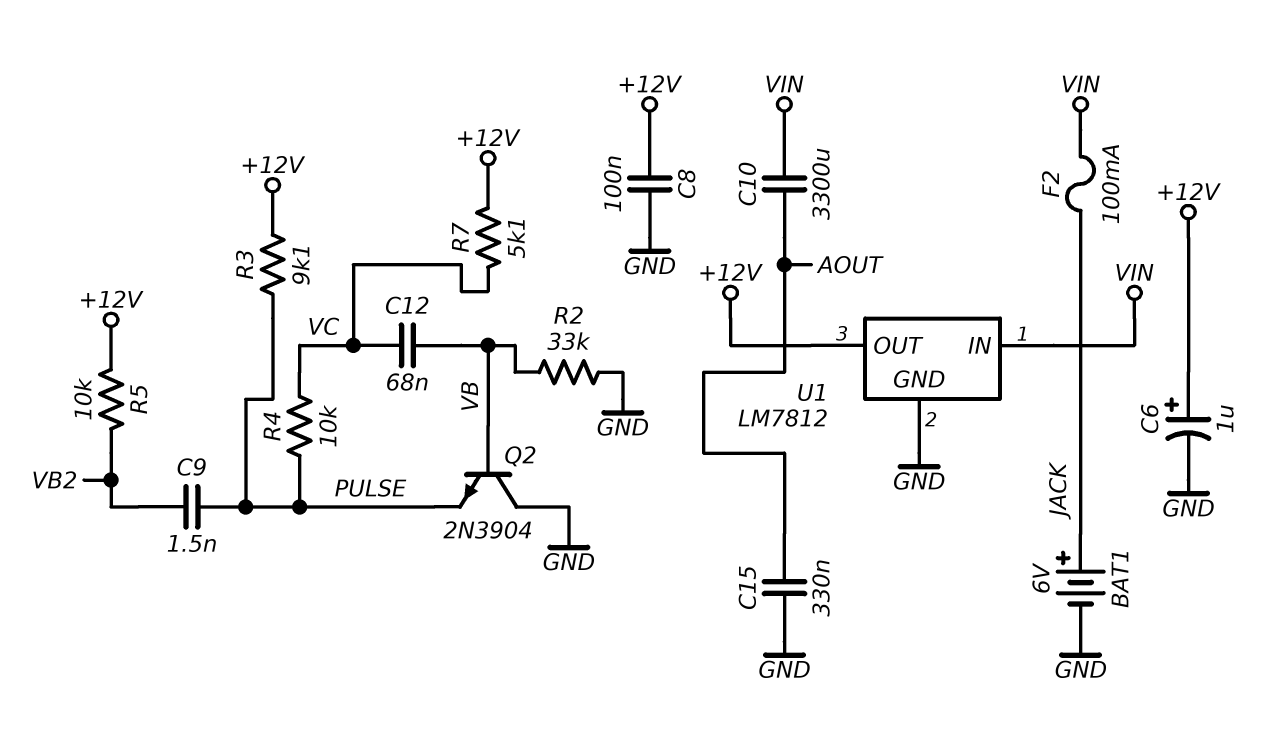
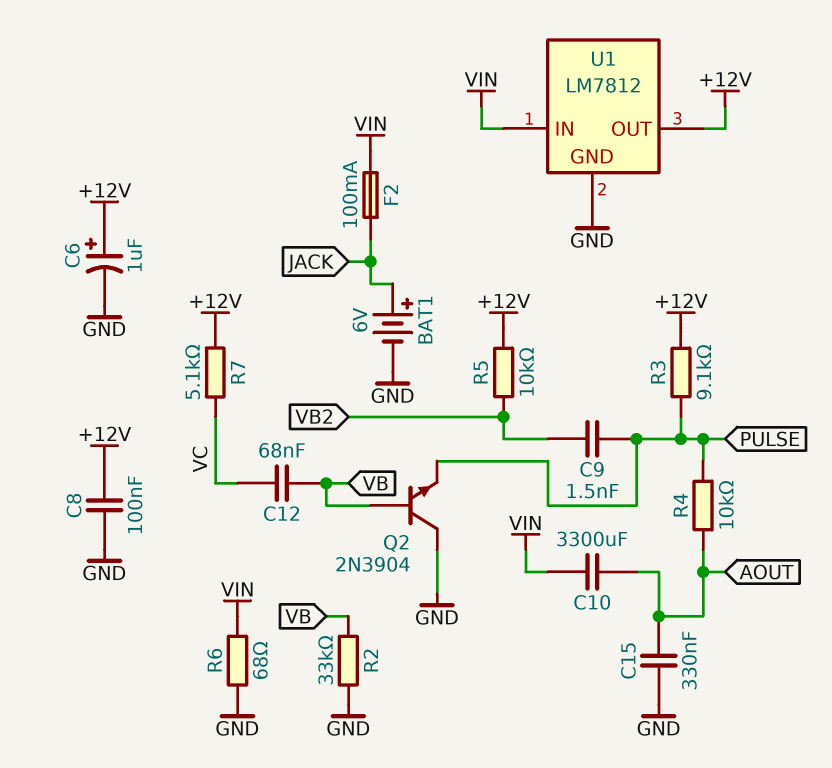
R4: 10k (PULSE, VC) -> 10k (AOUT, PULSE)
R6: none -> 68 (GND, VIN)

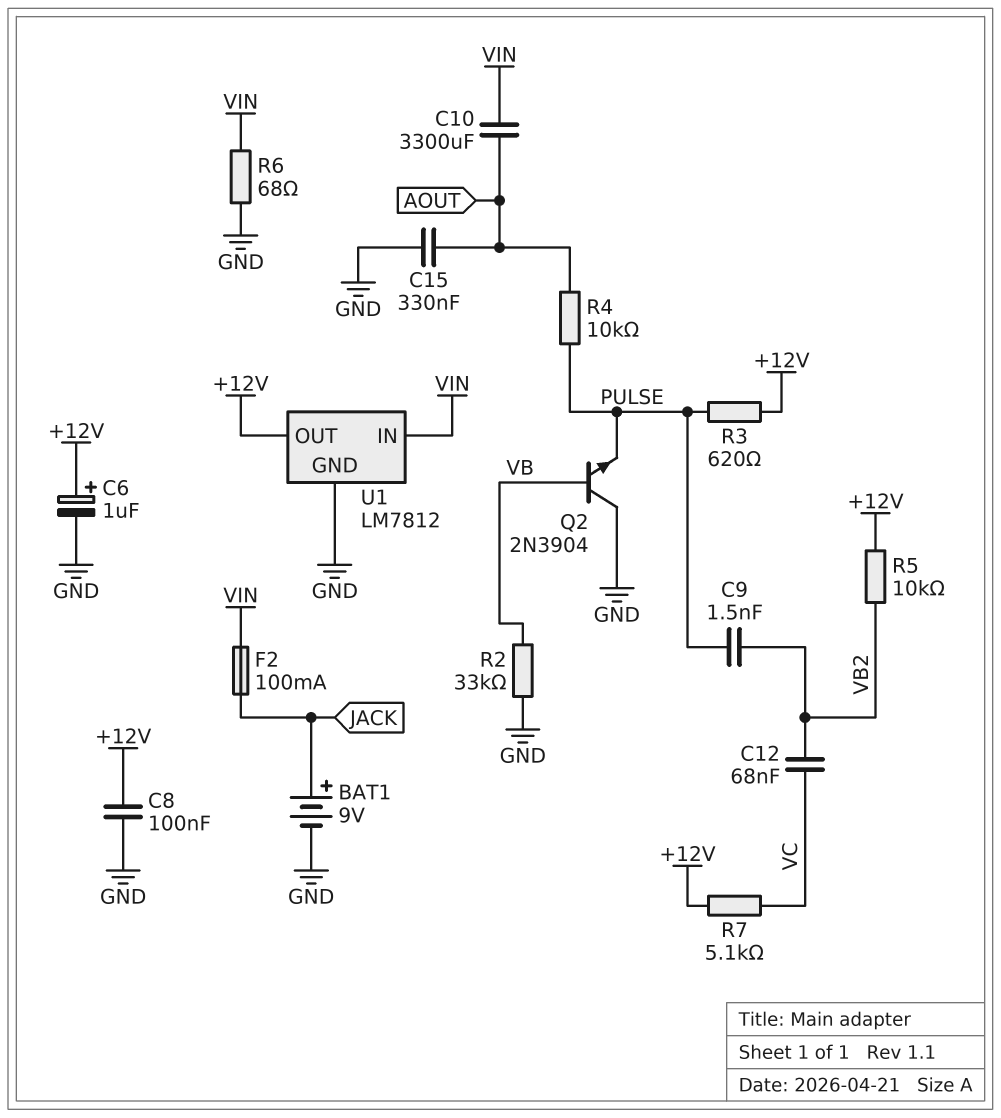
BAT1: 6V (plus JACK, minus GND) -> 9V (plus JACK, minus GND)
C12: 68nF (VB, VC) -> 68nF (VB2, VC)
R3: 9.1k (+12V, PULSE) -> 620 (+12V, PULSE)

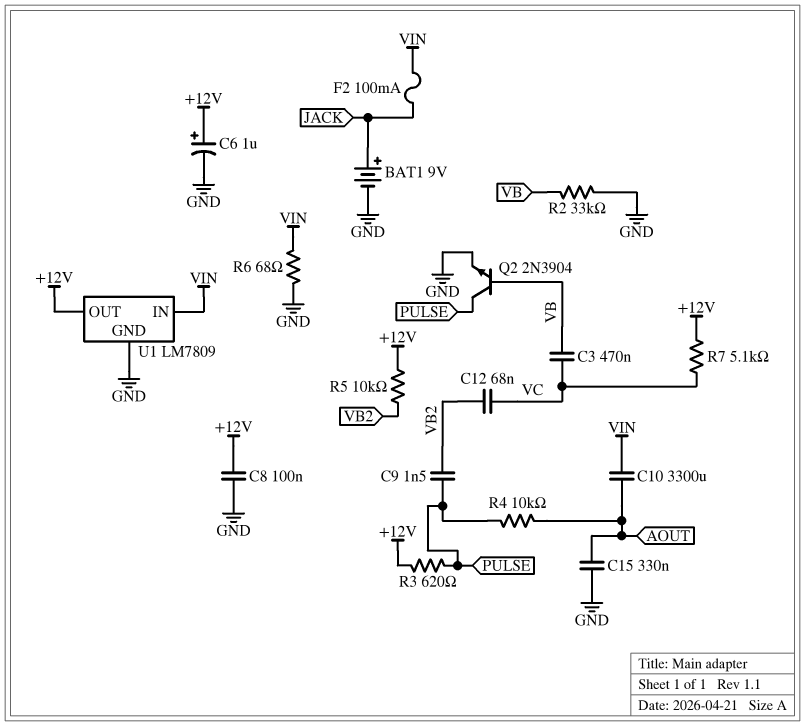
C3: none -> 470nF (VB, VC)
Q2: NPN 2N3904 (B VB, C GND, E PULSE) -> NPN 2N3904 (B VB, C PULSE, E GND)
U1: LM7812 -> LM7809

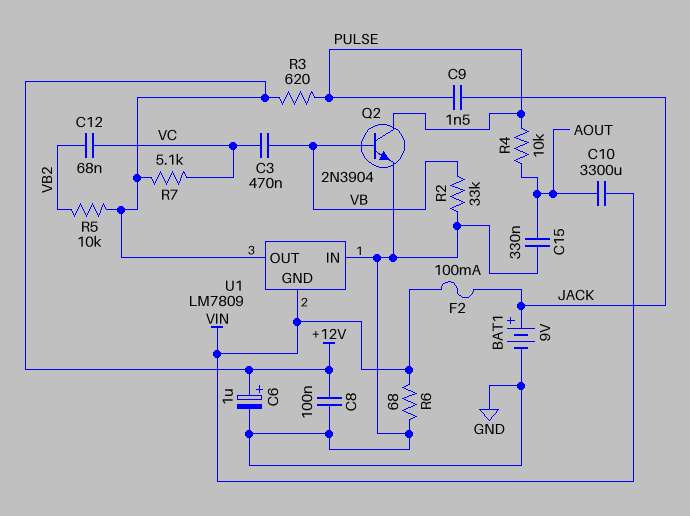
C9: 1.5nF (PULSE, VB2) -> 1.5nF (JACK, PULSE)
U1 pin GND: GND -> VIN
U1 pin IN: VIN -> GND

